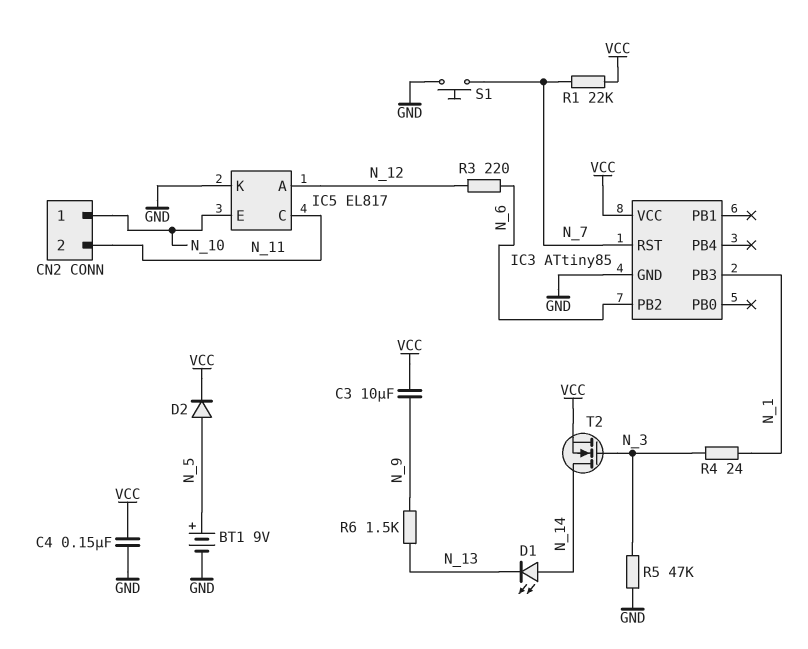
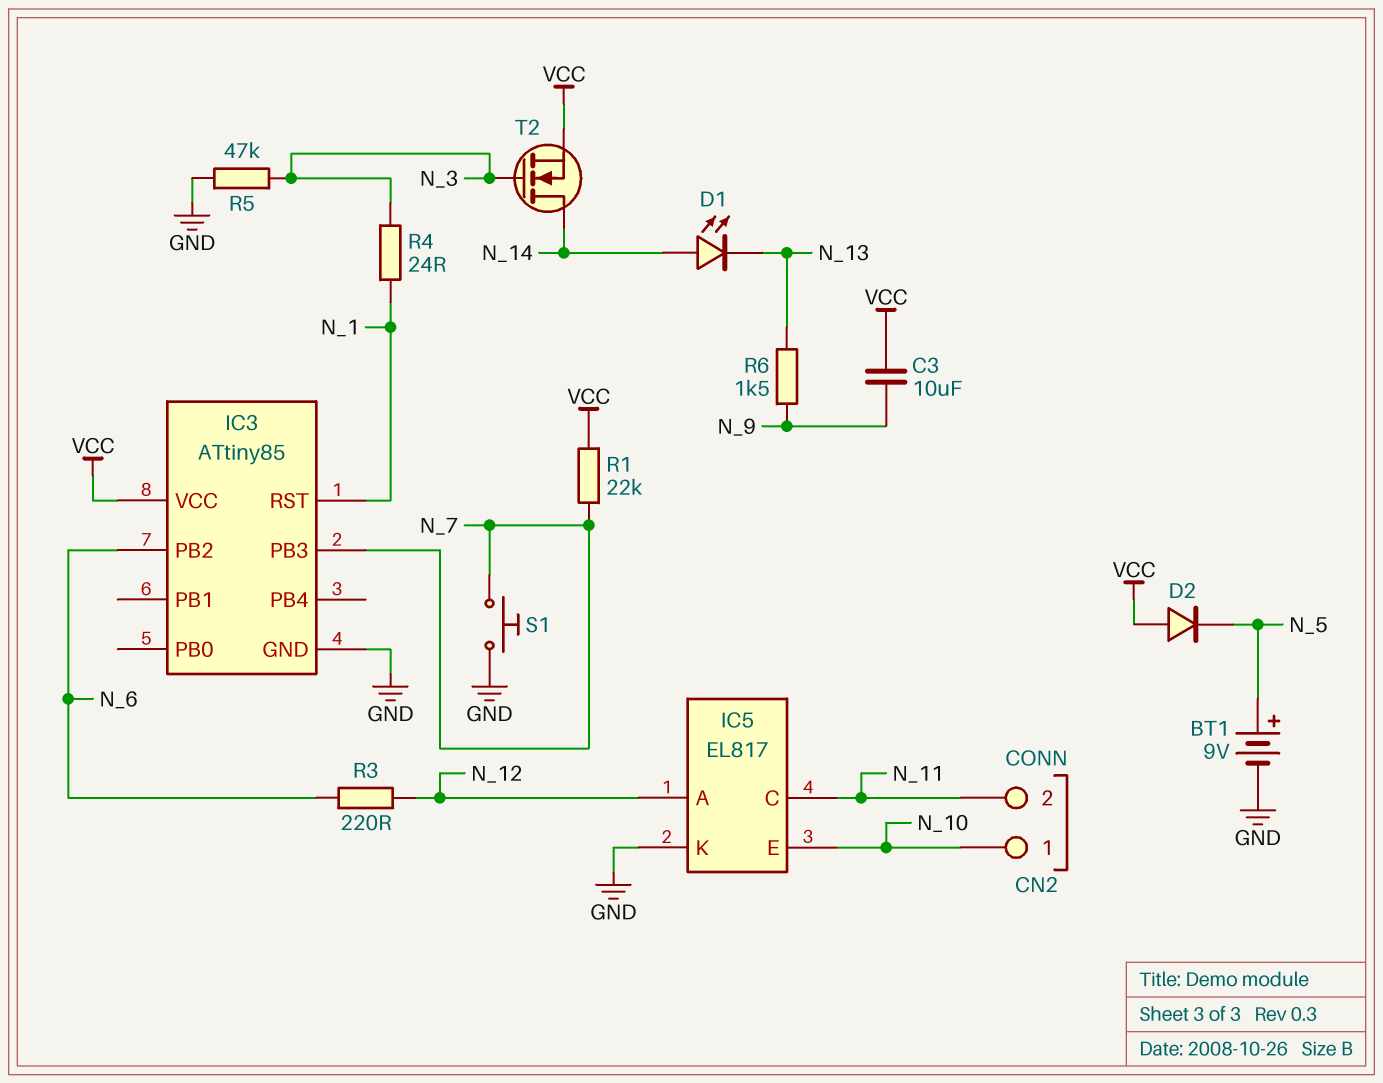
C4: 150nF (GND, VCC) -> none
D2: diode (A N_5, K VCC) -> diode (A VCC, K N_5)
IC3 pin PB3: N_1 -> N_7
IC3 pin RST: N_7 -> N_1

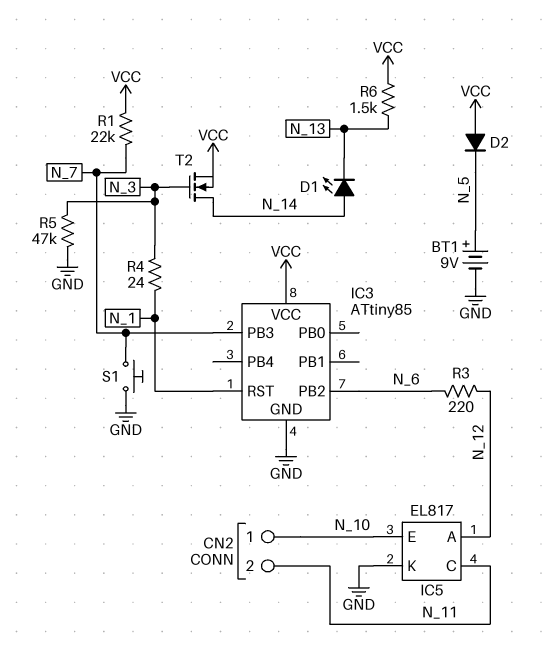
C3: 10uF (N_9, VCC) -> none
R6: 1.5k (N_9, N_13) -> 1.5k (N_13, VCC)

